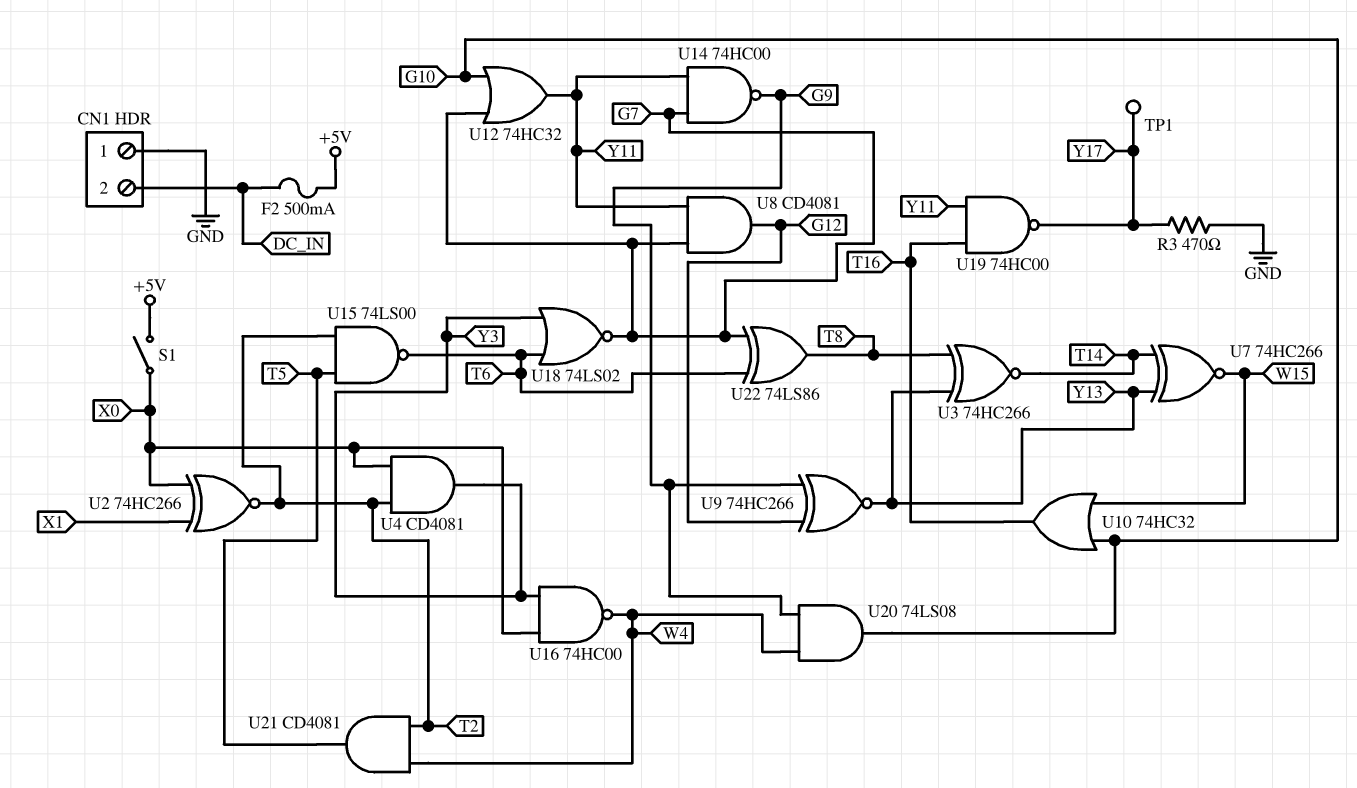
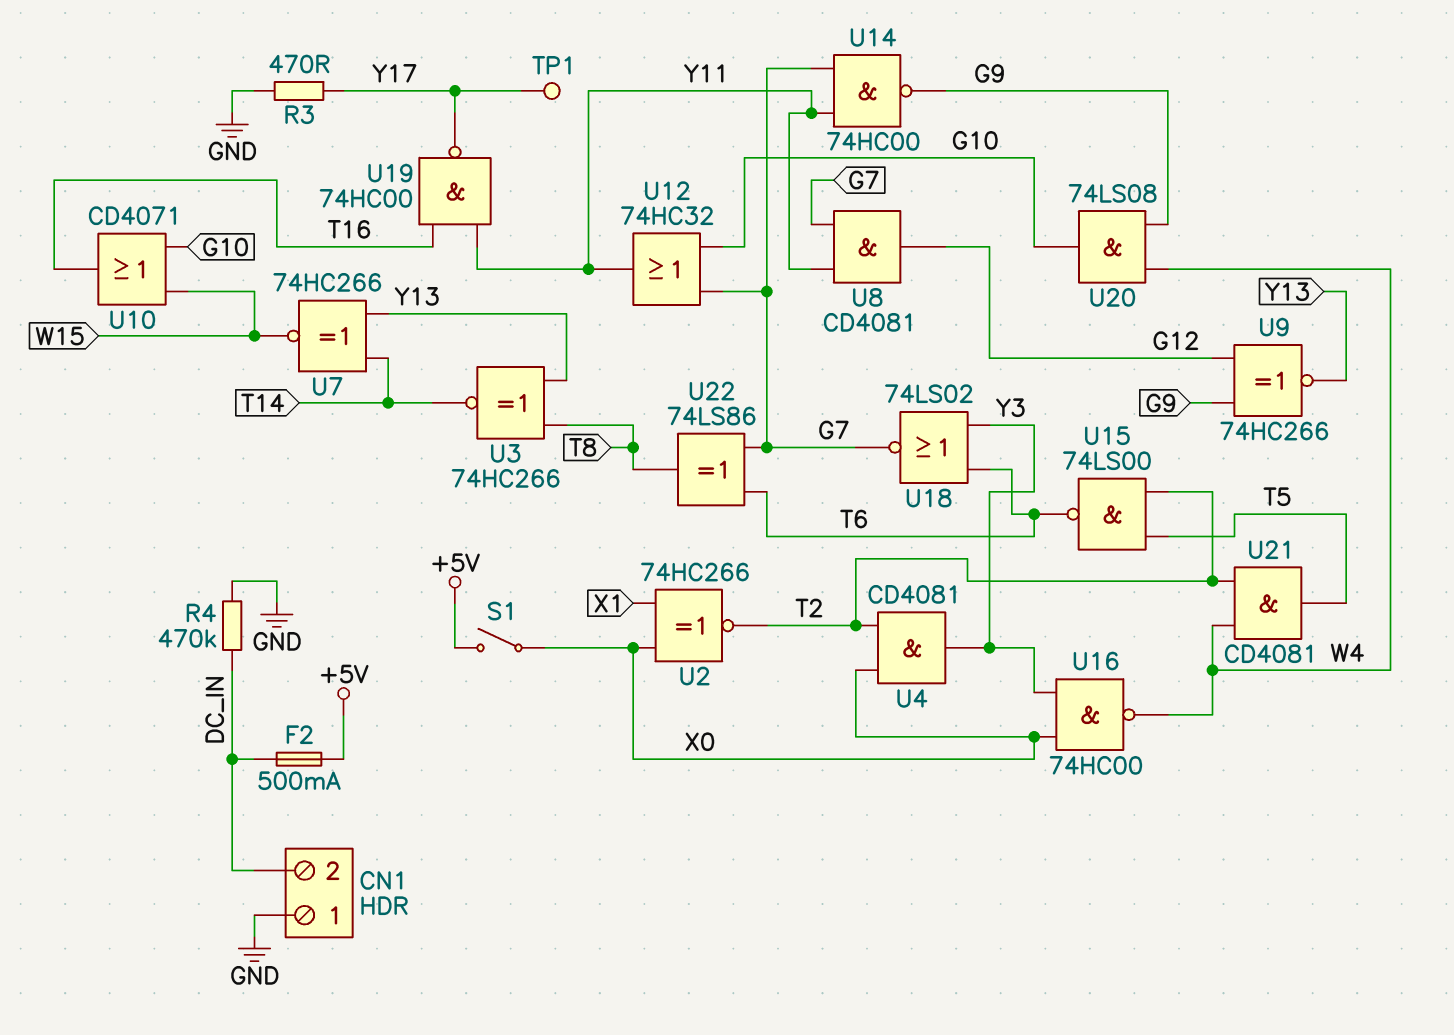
R4: none -> 470k (DC_IN, GND)
U10: OR 74HC32 (in G10, in W15, out T16) -> OR CD4071 (in G10, in W15, out T16)

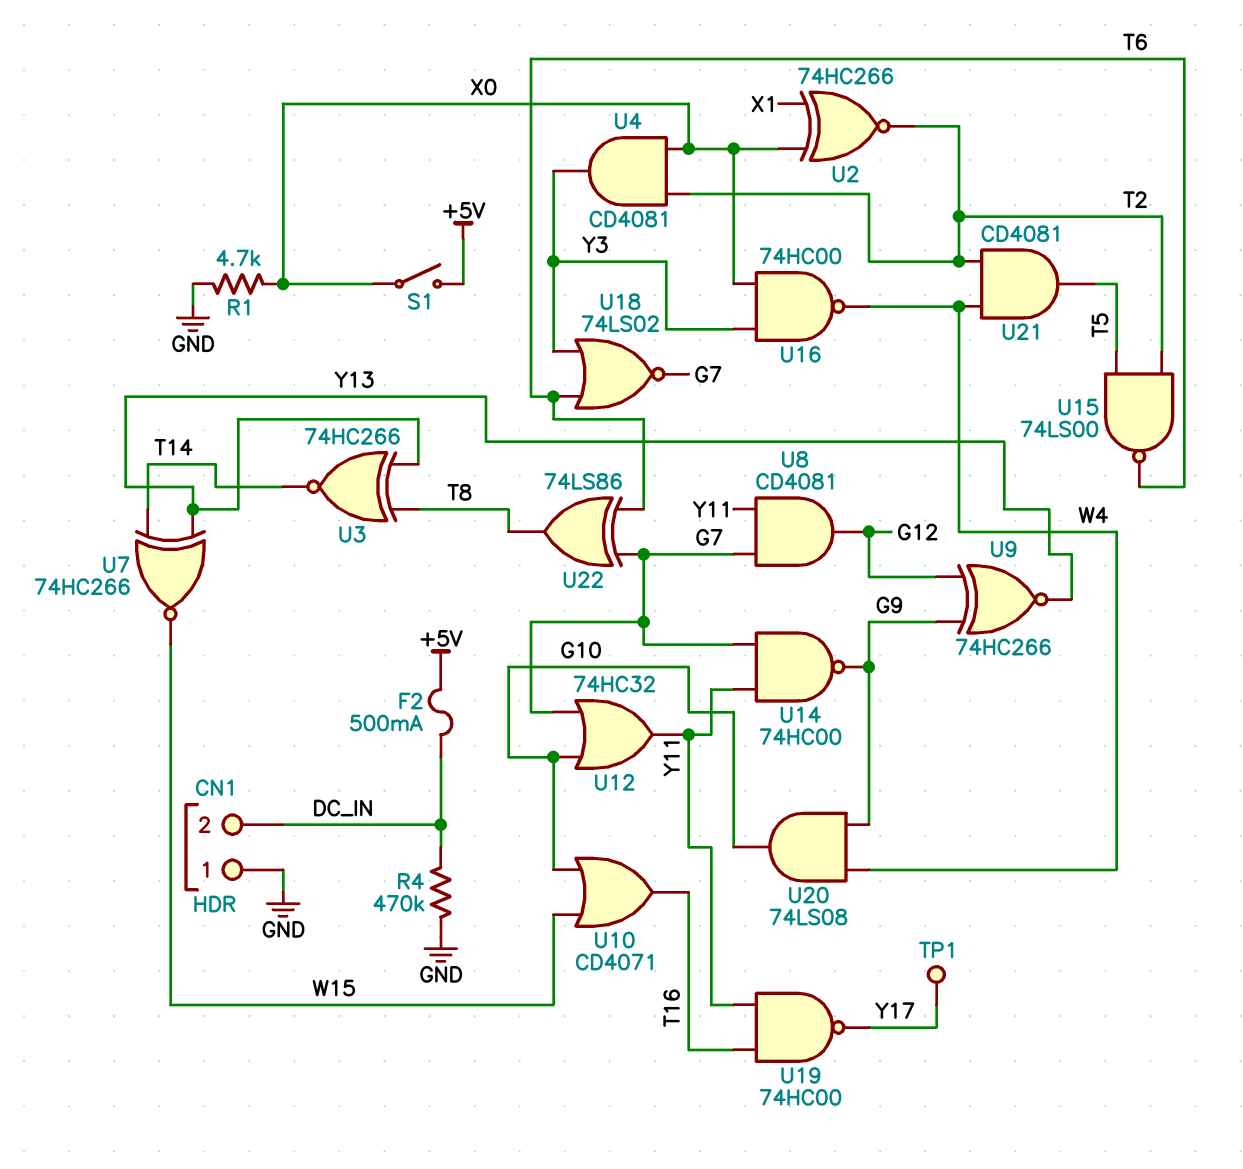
R1: none -> 4.7k (GND, X0)
R3: 470 (GND, Y17) -> none

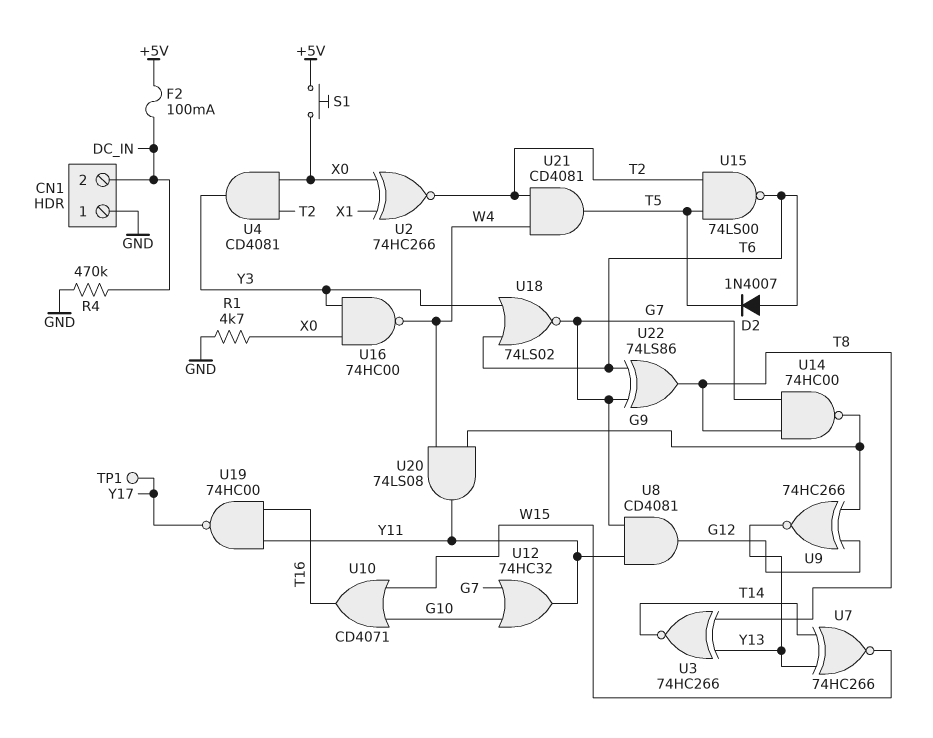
D2: none -> diode 1N4007 (A T6, K T5)
F2: 500mA (+5V, DC_IN) -> 100mA (+5V, DC_IN)
S1: switch (+5V, X0) -> button (+5V, X0)
U14: NAND 74HC00 (in G7, in Y11, out G9) -> NAND 74HC00 (in G7, in T8, out G9)
U20: AND 74LS08 (in G9, in W4, out G10) -> AND 74LS08 (in G9, in W4, out Y11)

